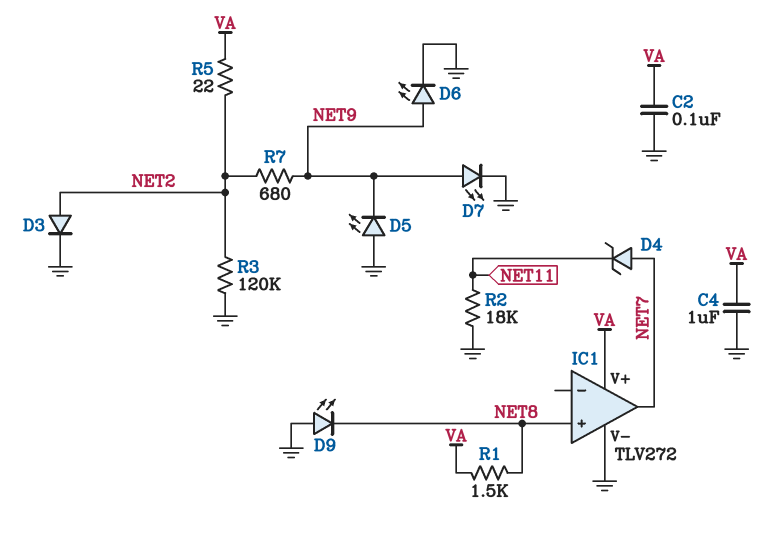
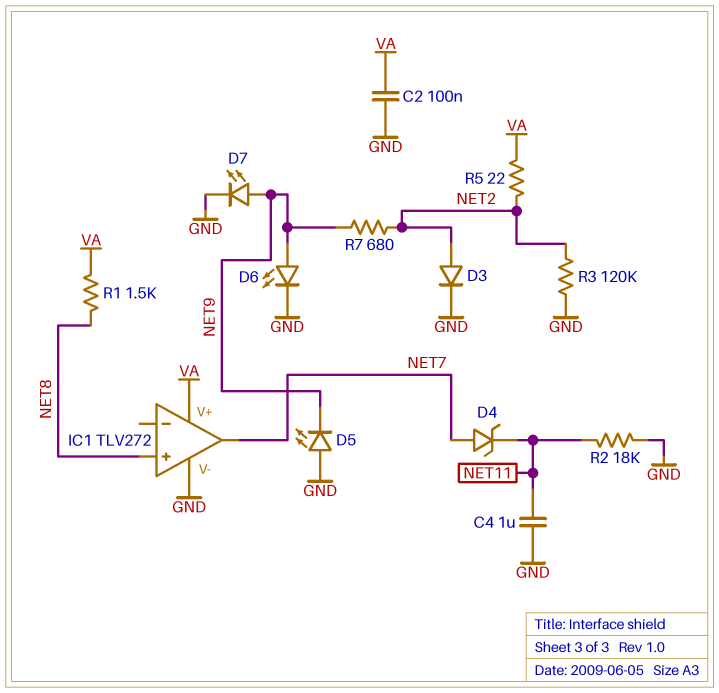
C4: 1uF (GND, VA) -> 1uF (GND, NET11)
D9: LED (A GND, K NET8) -> none

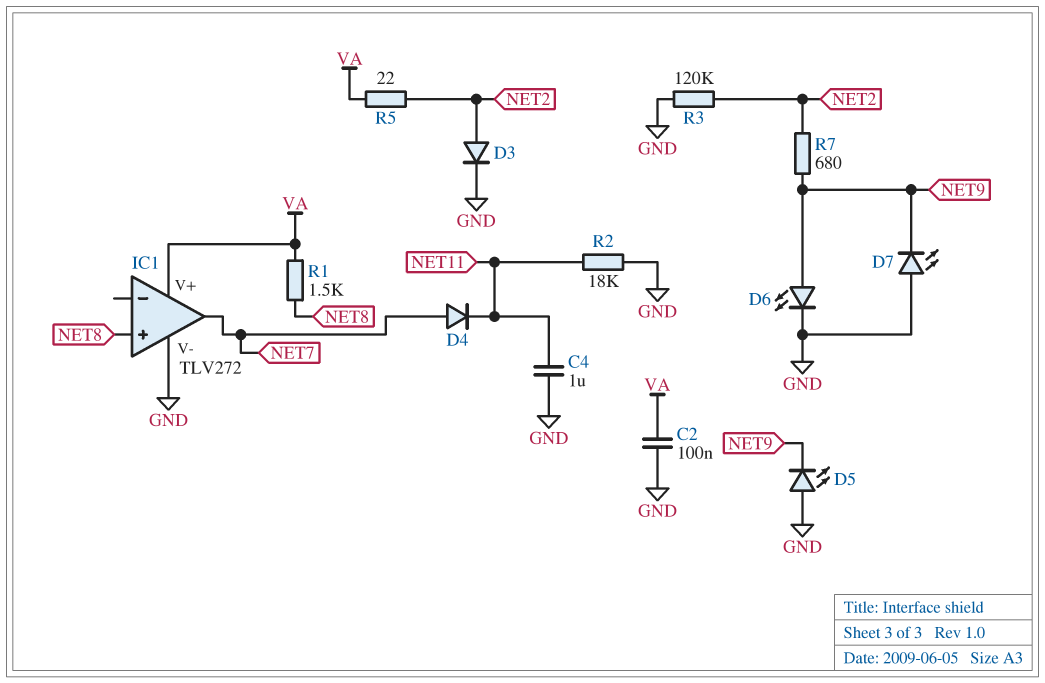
D4: zener (A NET7, K NET11) -> diode (A NET7, K NET11)
D7: LED (A NET9, K GND) -> LED (A GND, K NET9)

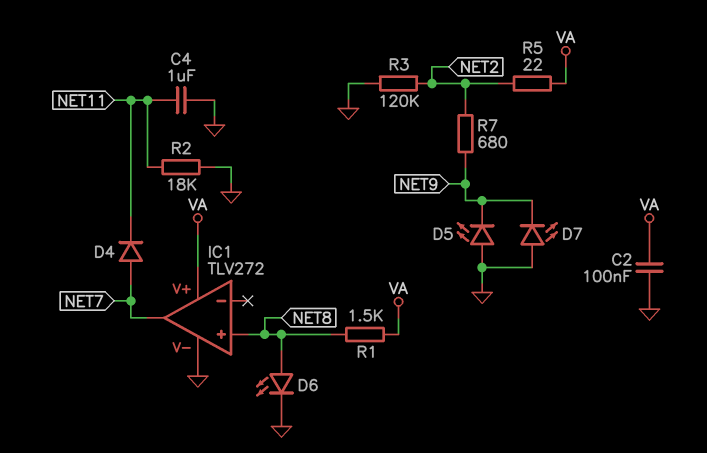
D3: diode (A NET2, K GND) -> none
D6: LED (A NET9, K GND) -> LED (A NET8, K GND)

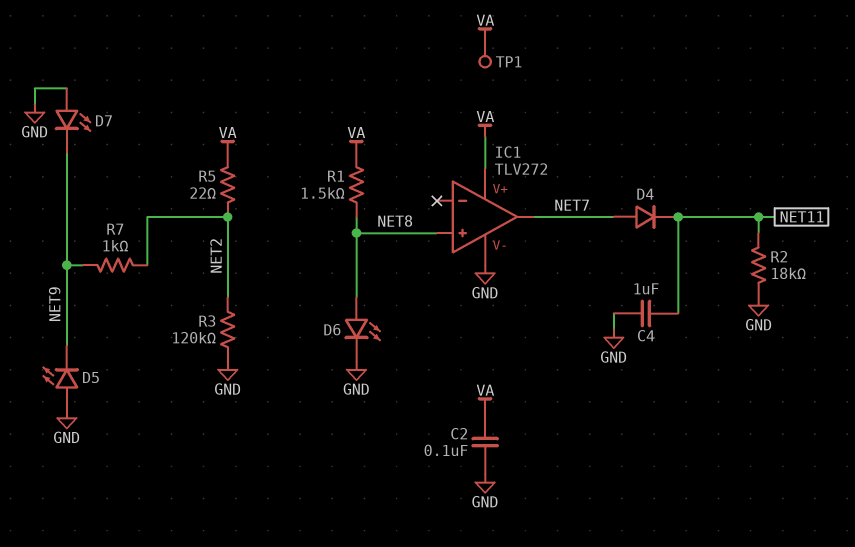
R7: 680 (NET2, NET9) -> 1k (NET2, NET9)
TP1: none -> test point (VA)

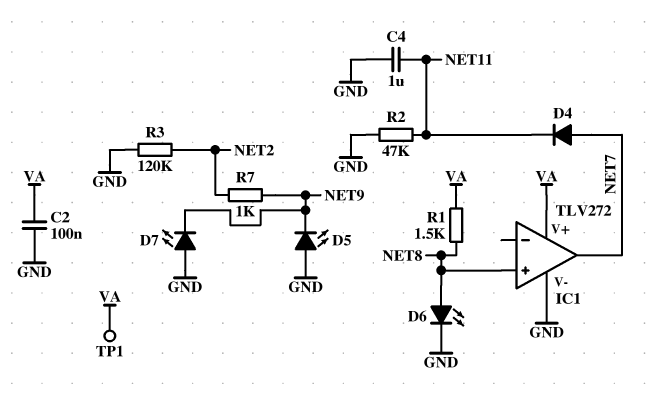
R2: 18k (GND, NET11) -> 47k (GND, NET11)
R5: 22 (NET2, VA) -> none

